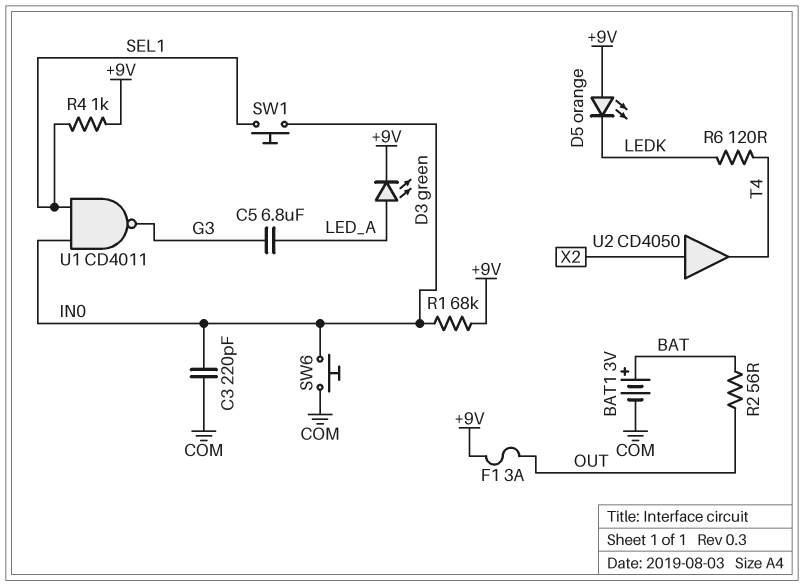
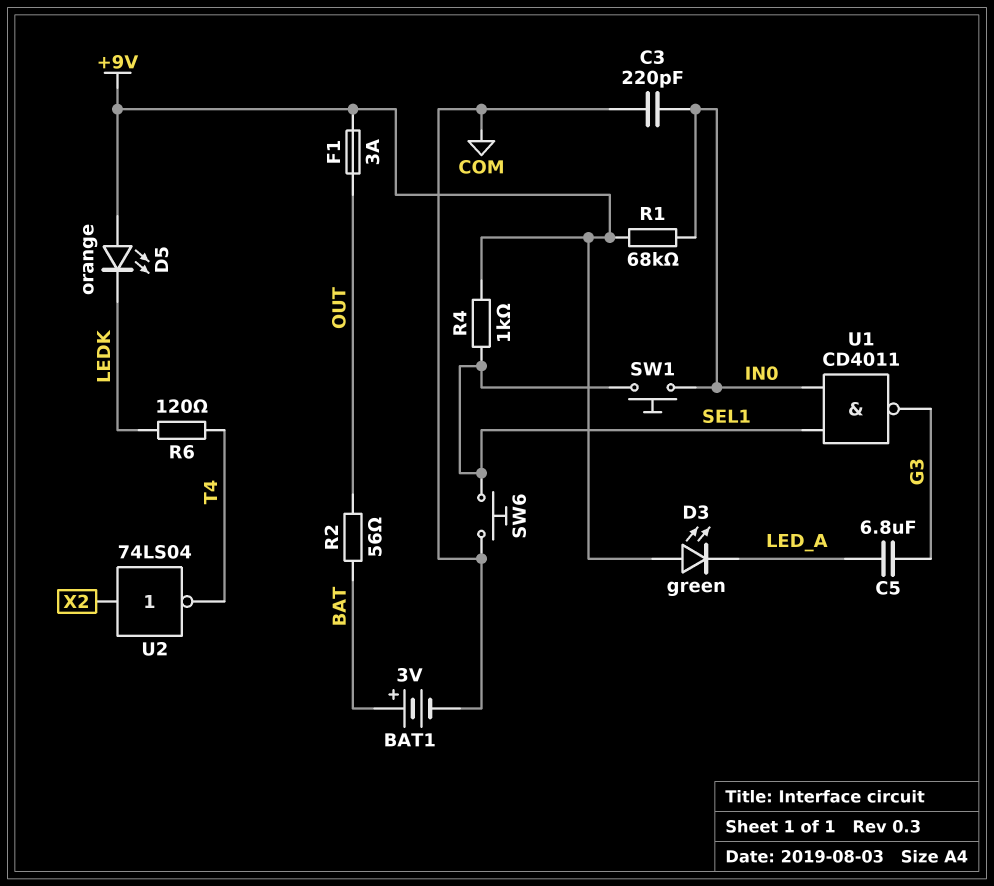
D3: LED green (A LED_A, K +9V) -> LED green (A +9V, K LED_A)
SW6: button (COM, IN0) -> button (COM, SEL1)
U2: buffer CD4050 (in X2, out T4) -> NOT 74LS04 (in X2, out T4)

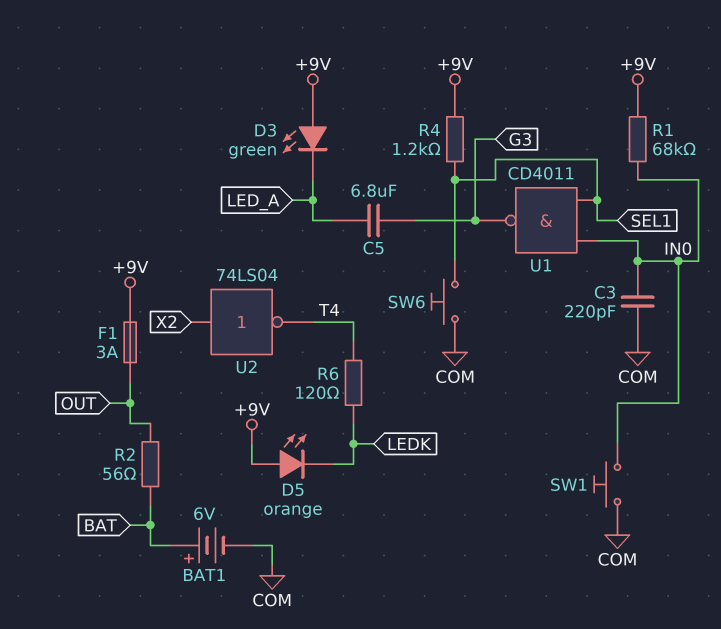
BAT1: 3V (plus BAT, minus COM) -> 6V (plus BAT, minus COM)
R4: 1k (+9V, SEL1) -> 1.2k (+9V, SEL1)
SW1: button (IN0, SEL1) -> button (COM, IN0)

